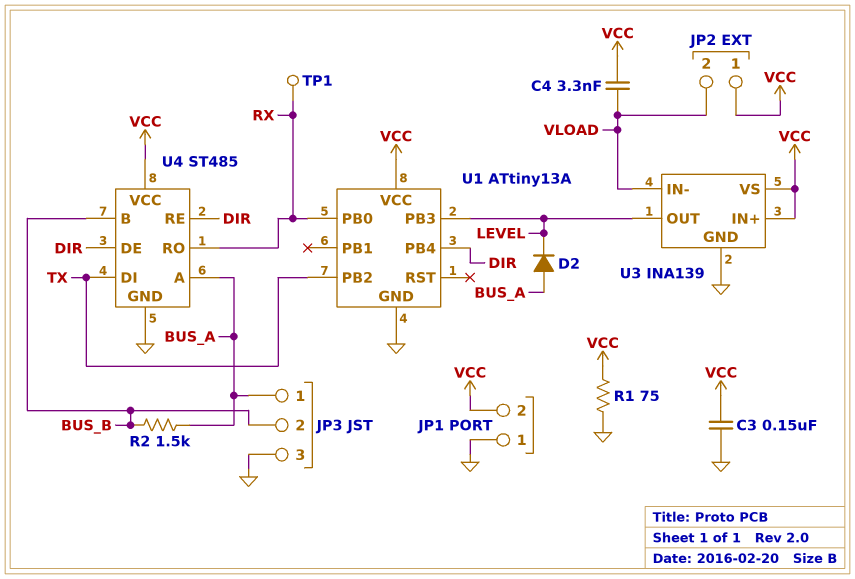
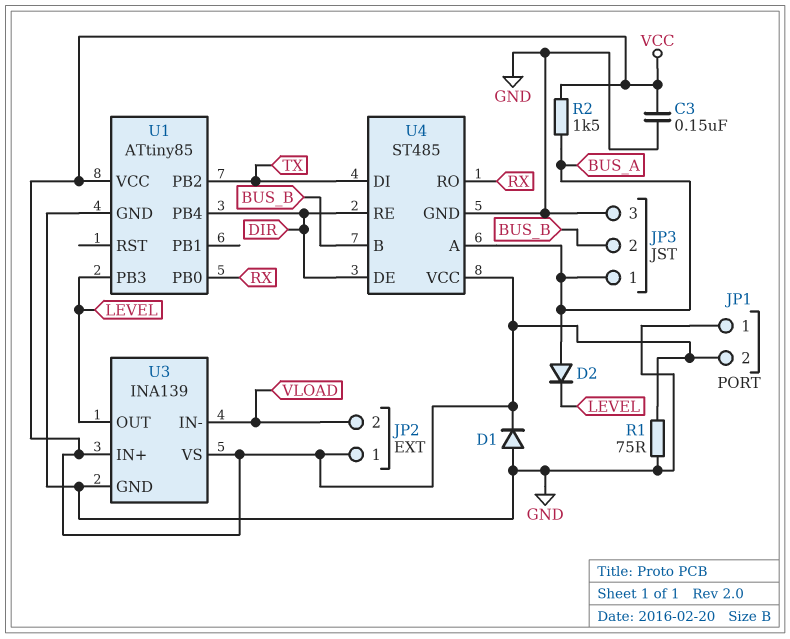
C4: 3.3nF (VCC, VLOAD) -> none
D1: none -> diode (A GND, K VCC)
R2: 1.5k (BUS_A, BUS_B) -> 1.5k (BUS_A, VCC)
TP1: test point (RX) -> none
U1: ATtiny13A -> ATtiny85

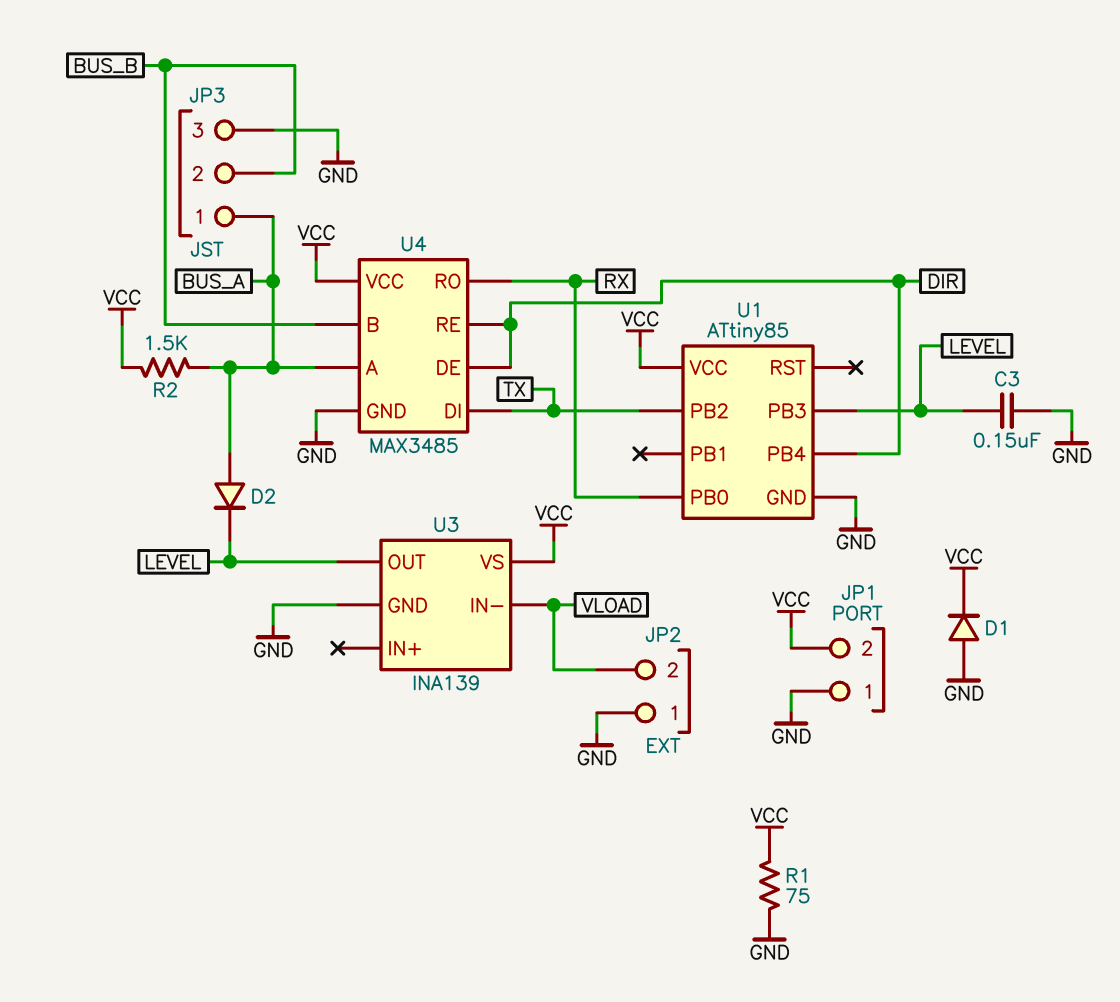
C3: 150nF (GND, VCC) -> 150nF (GND, LEVEL)
JP2 pin 1: VCC -> GND
U3 pin IN+: VCC -> none
U4: ST485 -> MAX3485

